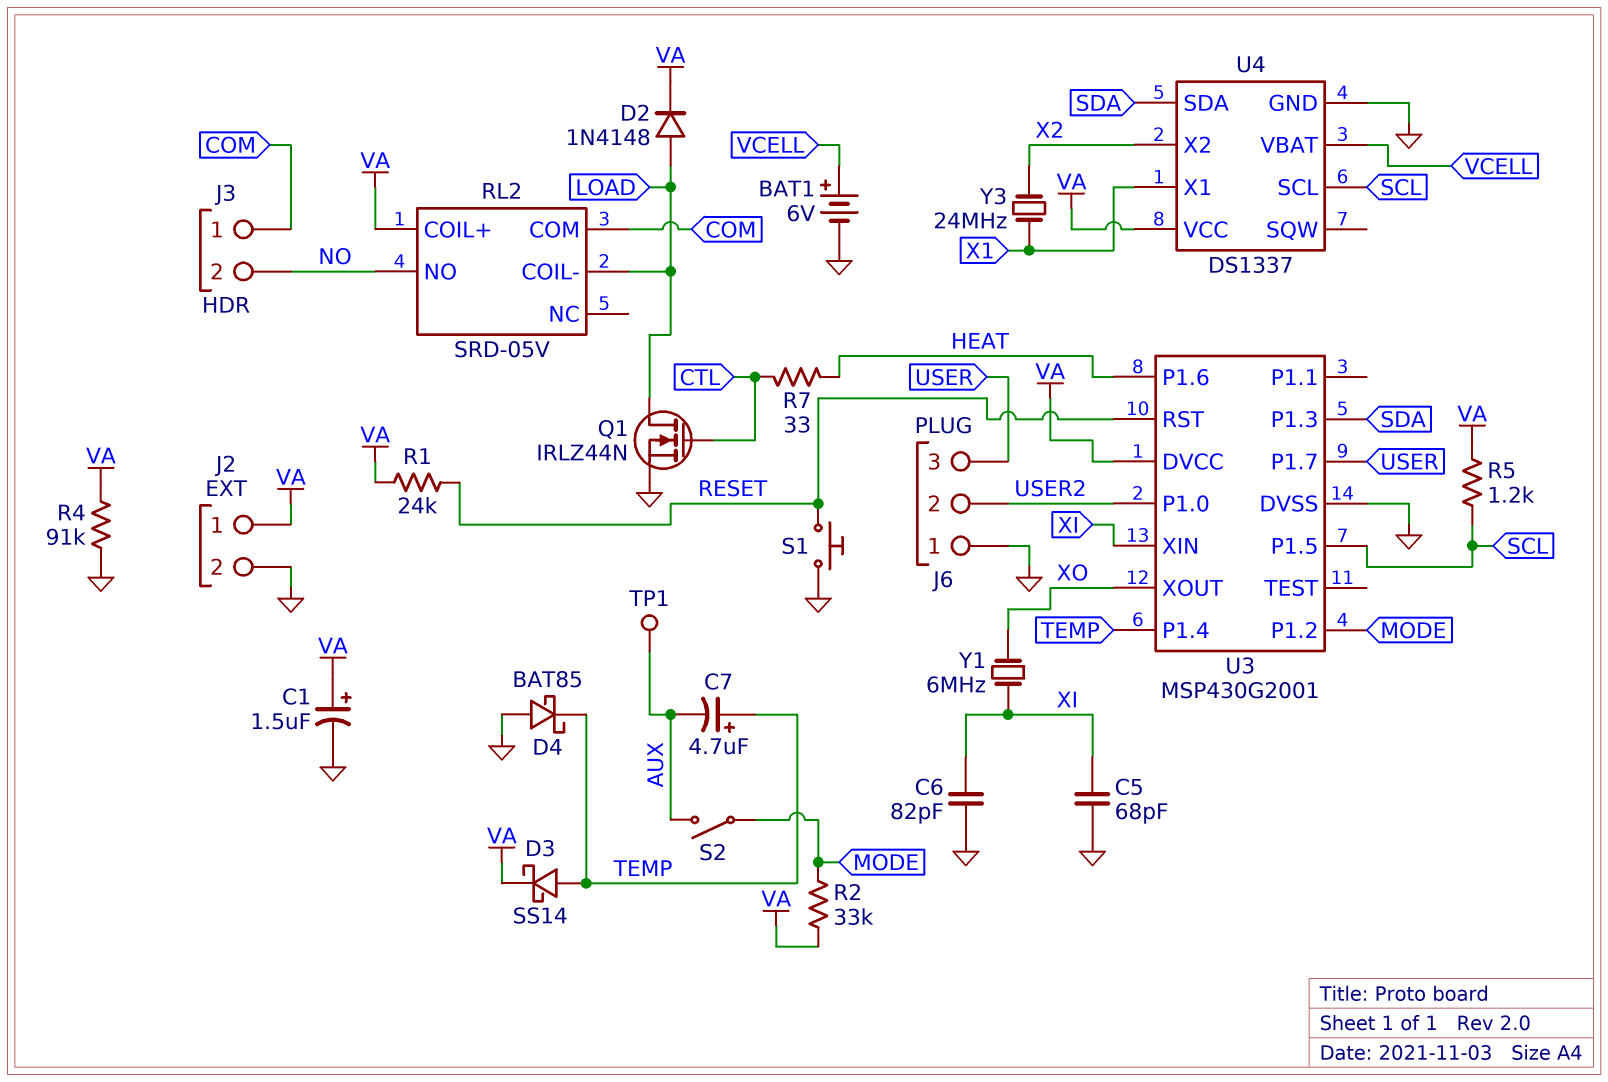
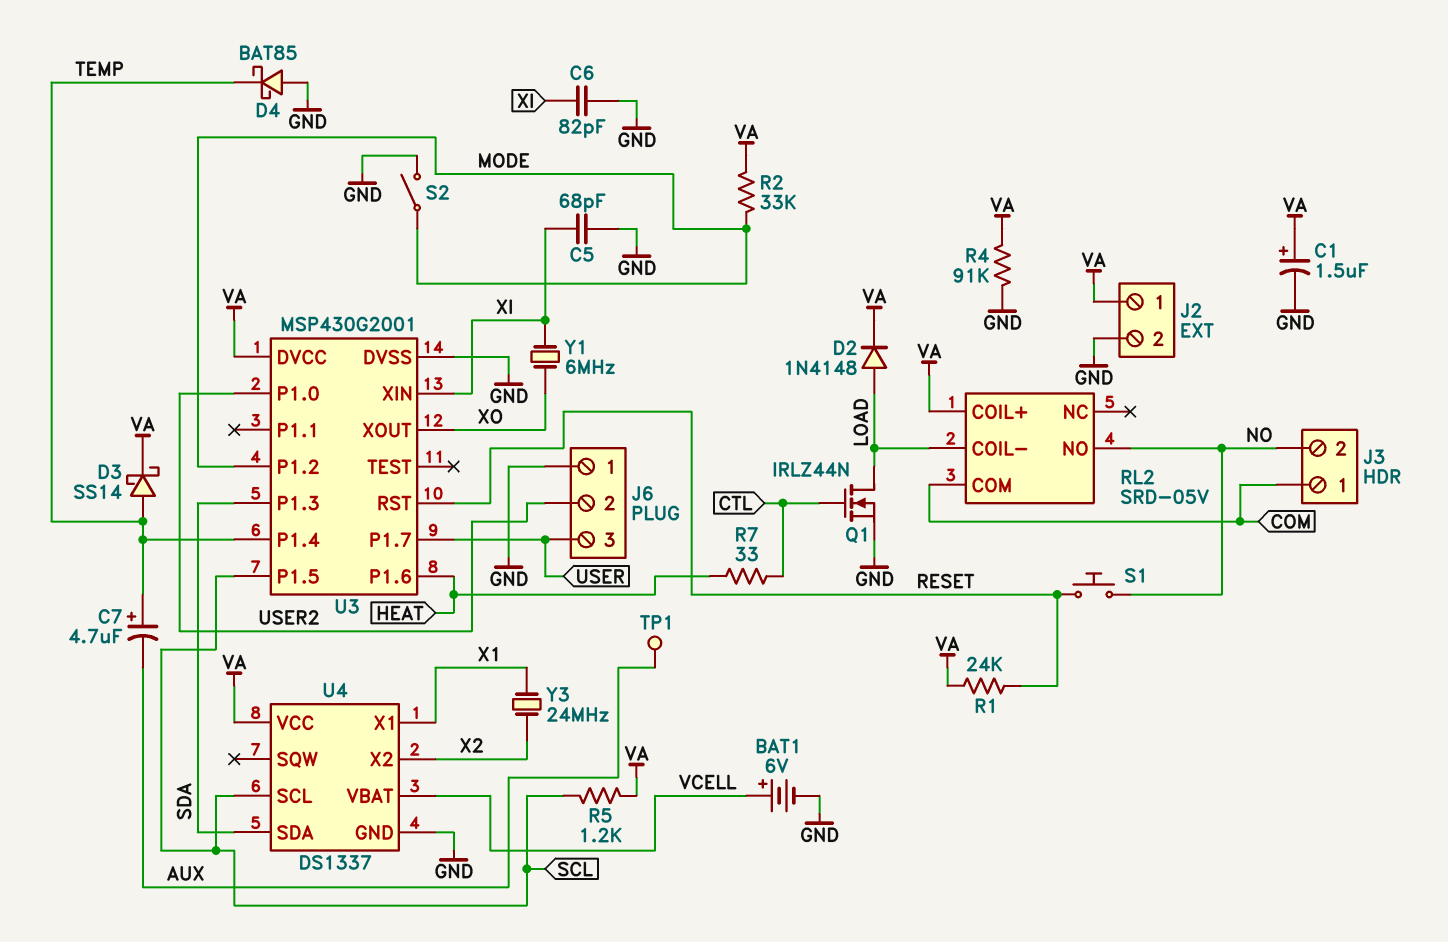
S1: button (GND, RESET) -> button (NO, RESET)
S2: switch (AUX, MODE) -> switch (GND, MODE)

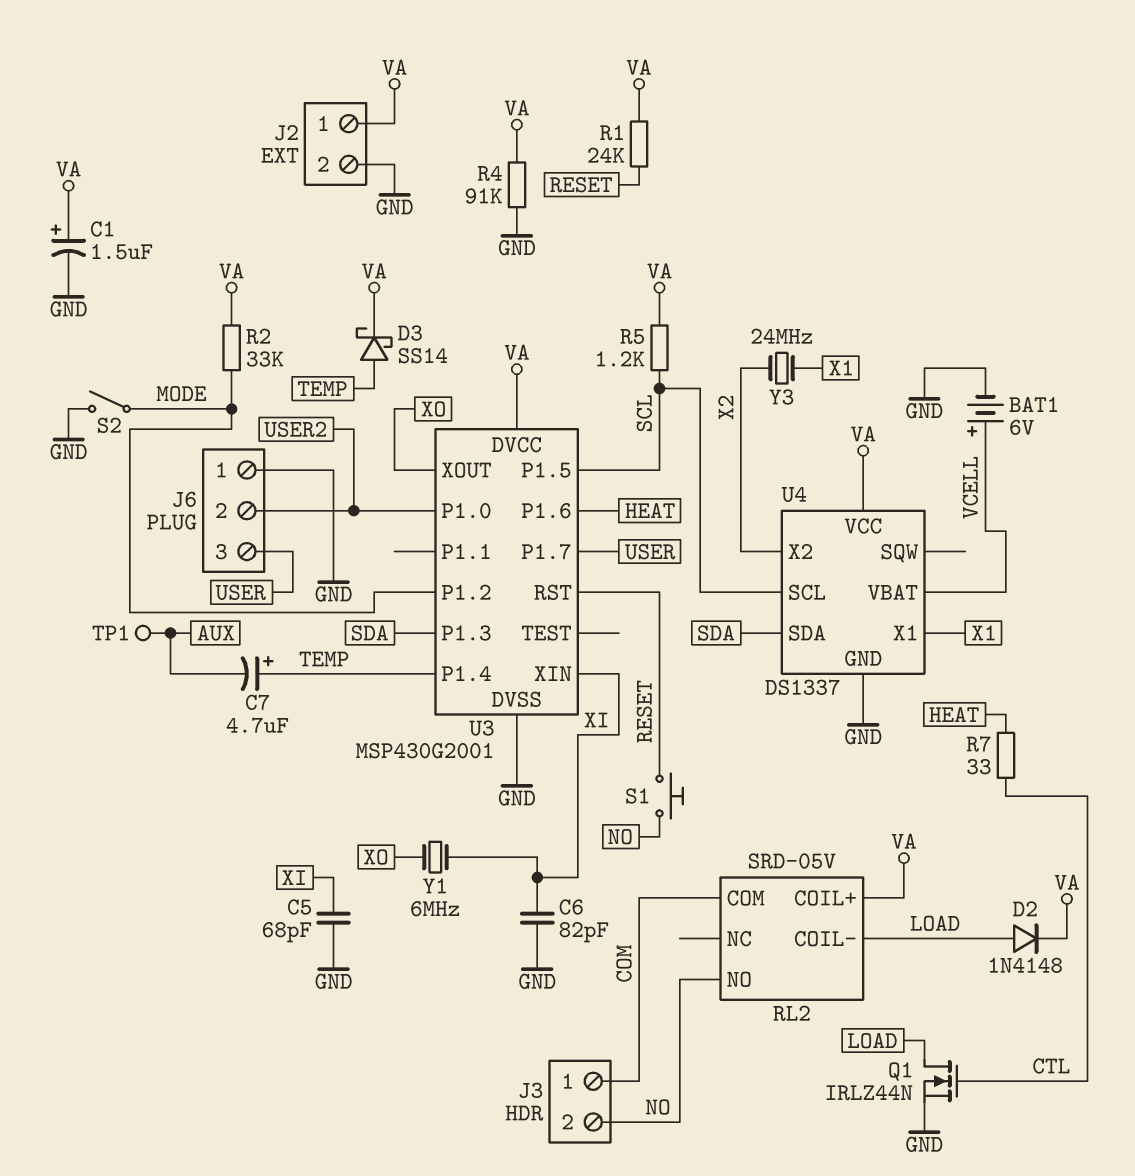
D4: schottky BAT85 (A GND, K TEMP) -> none

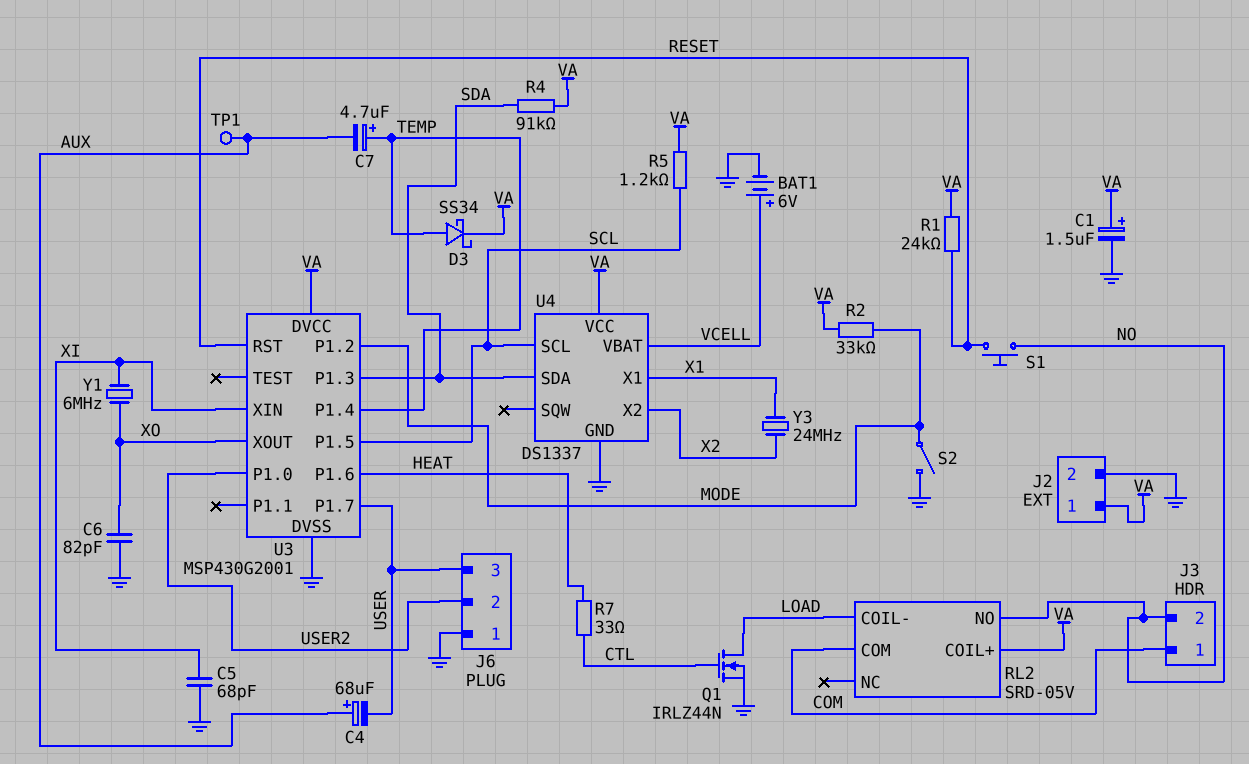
C4: none -> 68uF (plus AUX, minus USER)
C6: 82pF (GND, XI) -> 82pF (GND, XO)
D2: diode 1N4148 (A LOAD, K VA) -> none
D3: schottky SS14 (A TEMP, K VA) -> schottky SS34 (A TEMP, K VA)
R4: 91k (GND, VA) -> 91k (SDA, VA)

